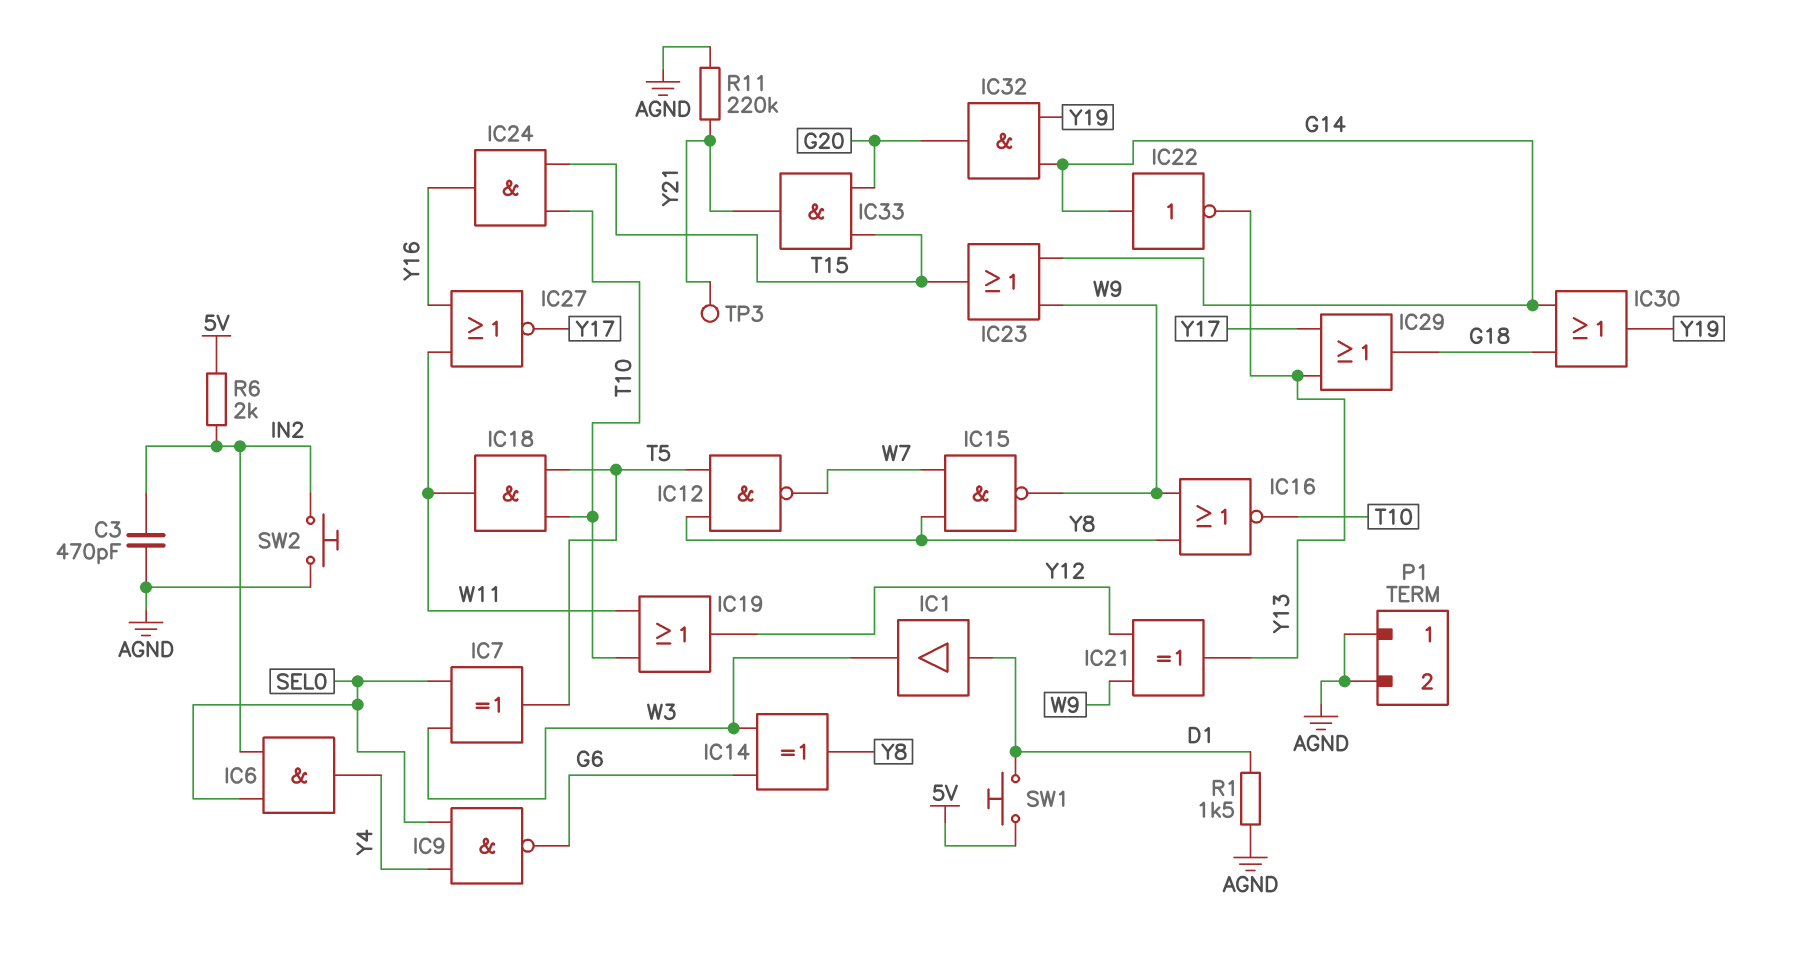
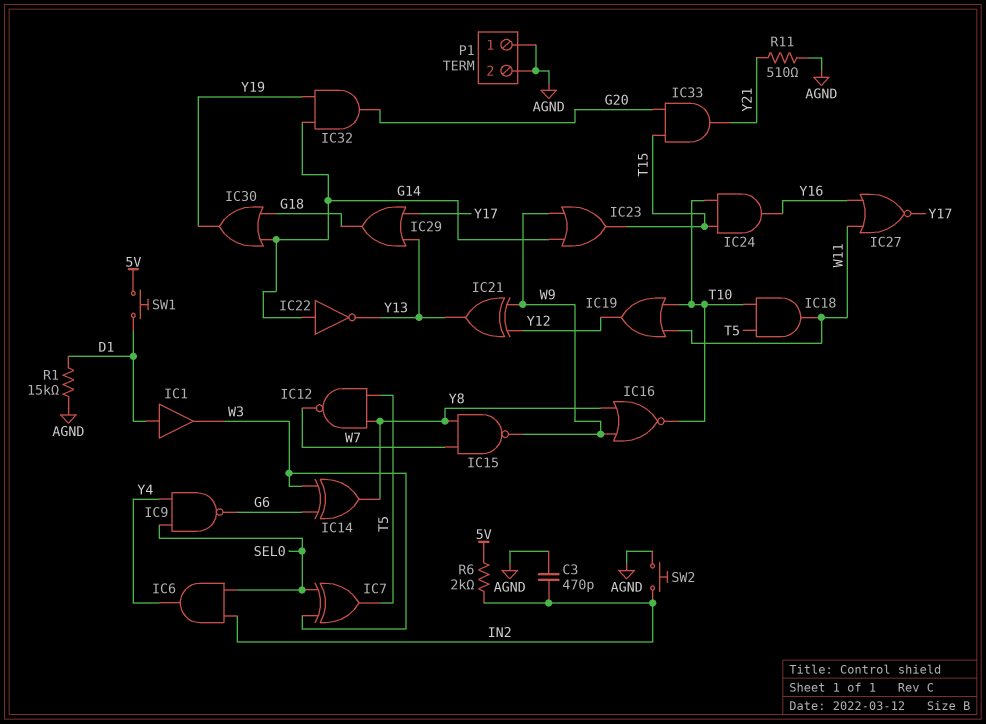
R1: 1.5k (AGND, D1) -> 15k (AGND, D1)
R11: 220k (AGND, Y21) -> 510 (AGND, Y21)
TP3: test point (Y21) -> none

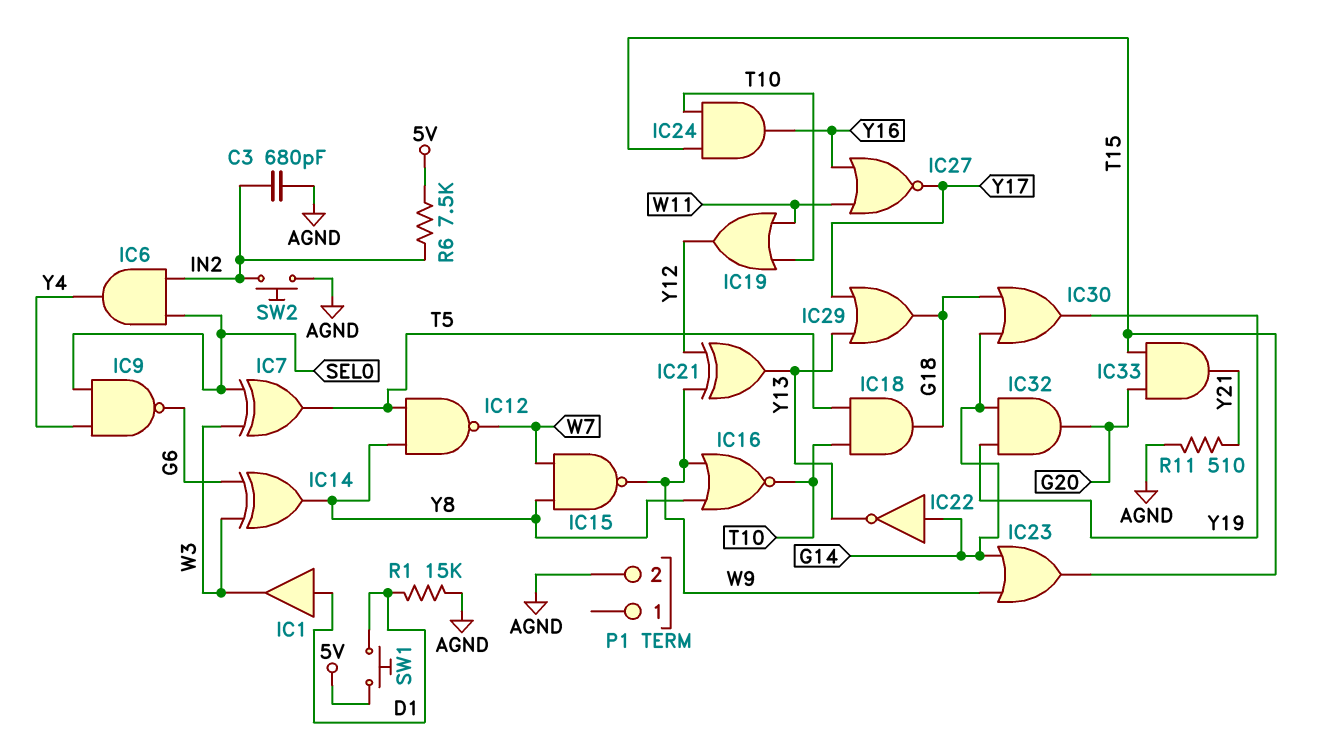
C3: 470pF (AGND, IN2) -> 680pF (AGND, IN2)
IC18: AND (in T5, in T10, out W11) -> AND (in T5, in T10, out G18)
P1 pin 1: AGND -> none
R6: 2k (5V, IN2) -> 7.5k (5V, IN2)

